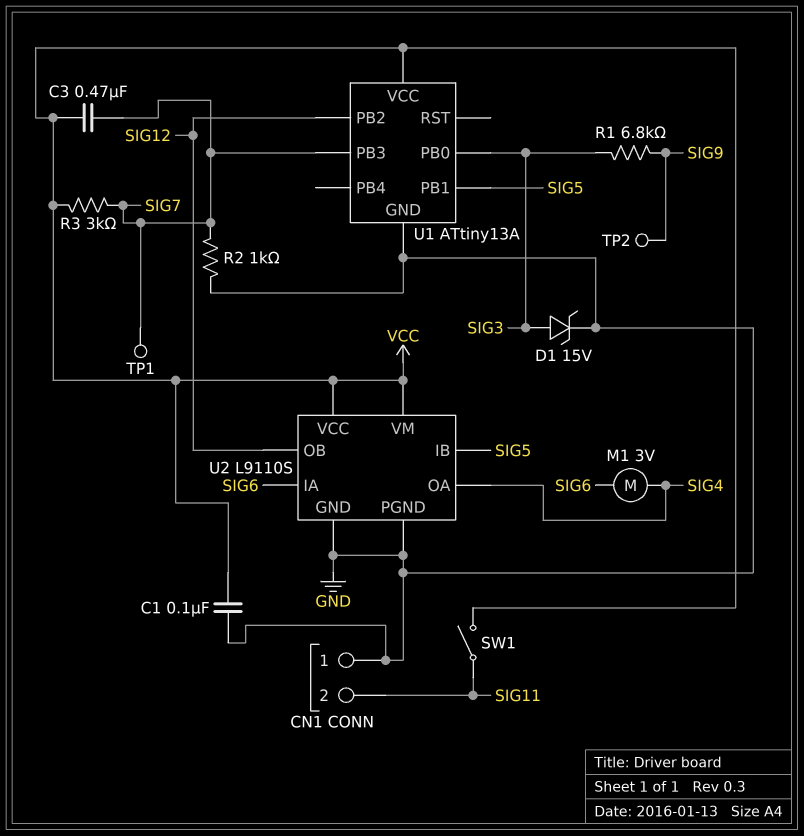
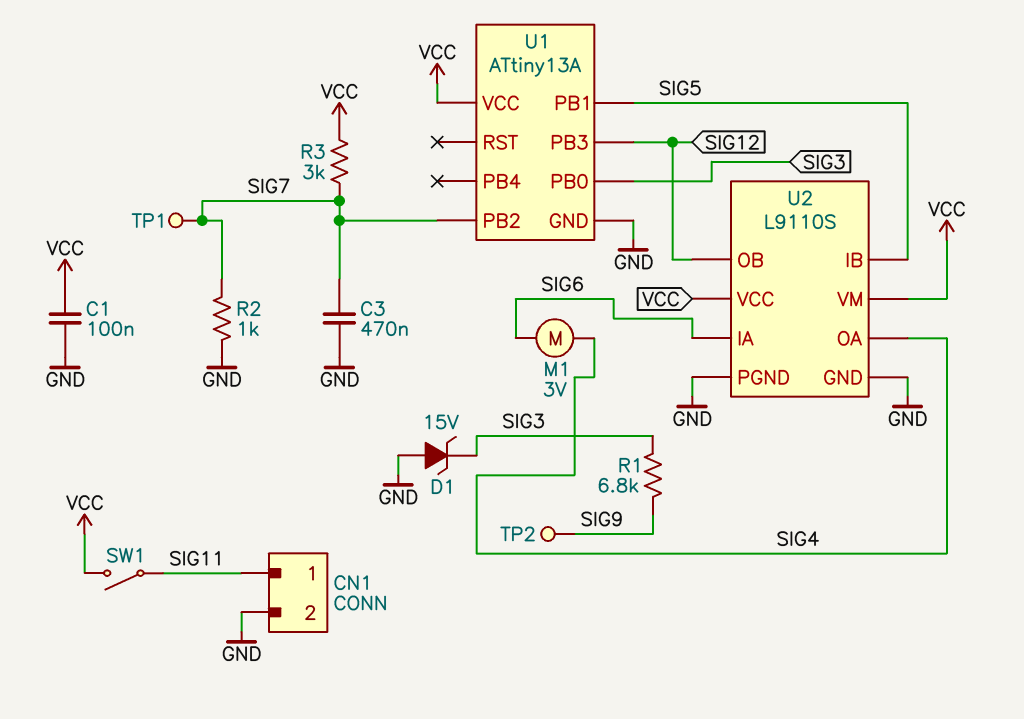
C3: 470nF (SIG7, VCC) -> 470nF (GND, SIG7)
CN1 pin 1: GND -> SIG11
CN1 pin 2: SIG11 -> GND
D1: zener 15V (A SIG3, K GND) -> zener 15V (A GND, K SIG3)
U1 pin PB2: SIG12 -> SIG7
U1 pin PB3: SIG7 -> SIG12

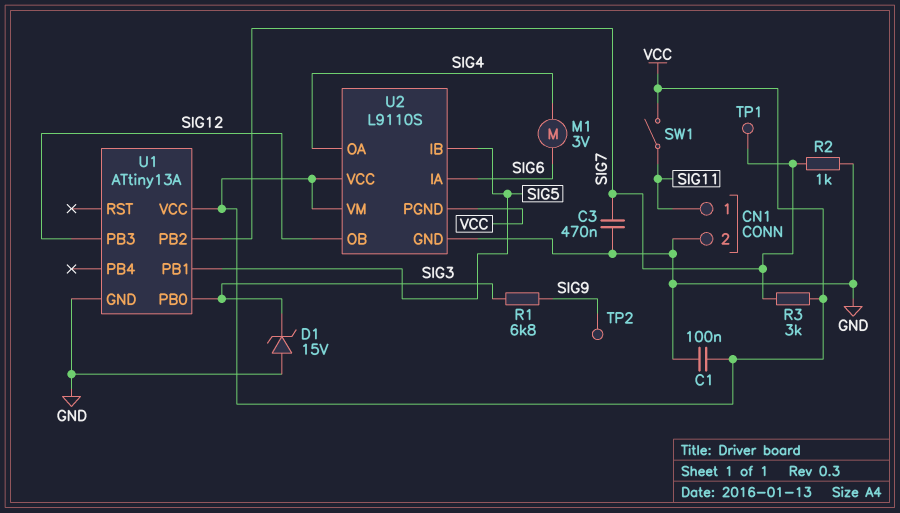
U2 pin PGND: GND -> VCC

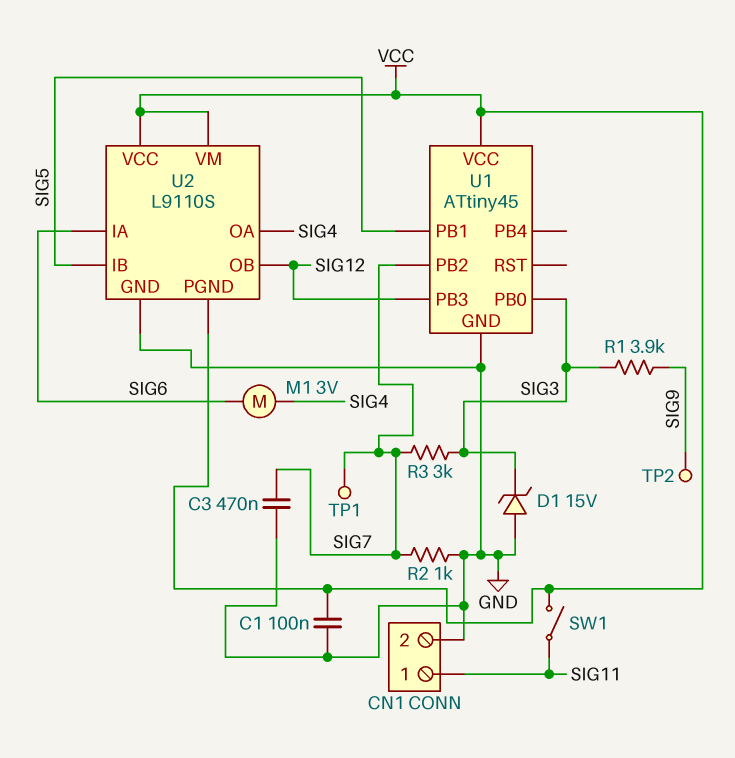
R1: 6.8k (SIG3, SIG9) -> 3.9k (SIG3, SIG9)
R3: 3k (SIG7, VCC) -> 3k (SIG3, SIG7)
U1: ATtiny13A -> ATtiny45

